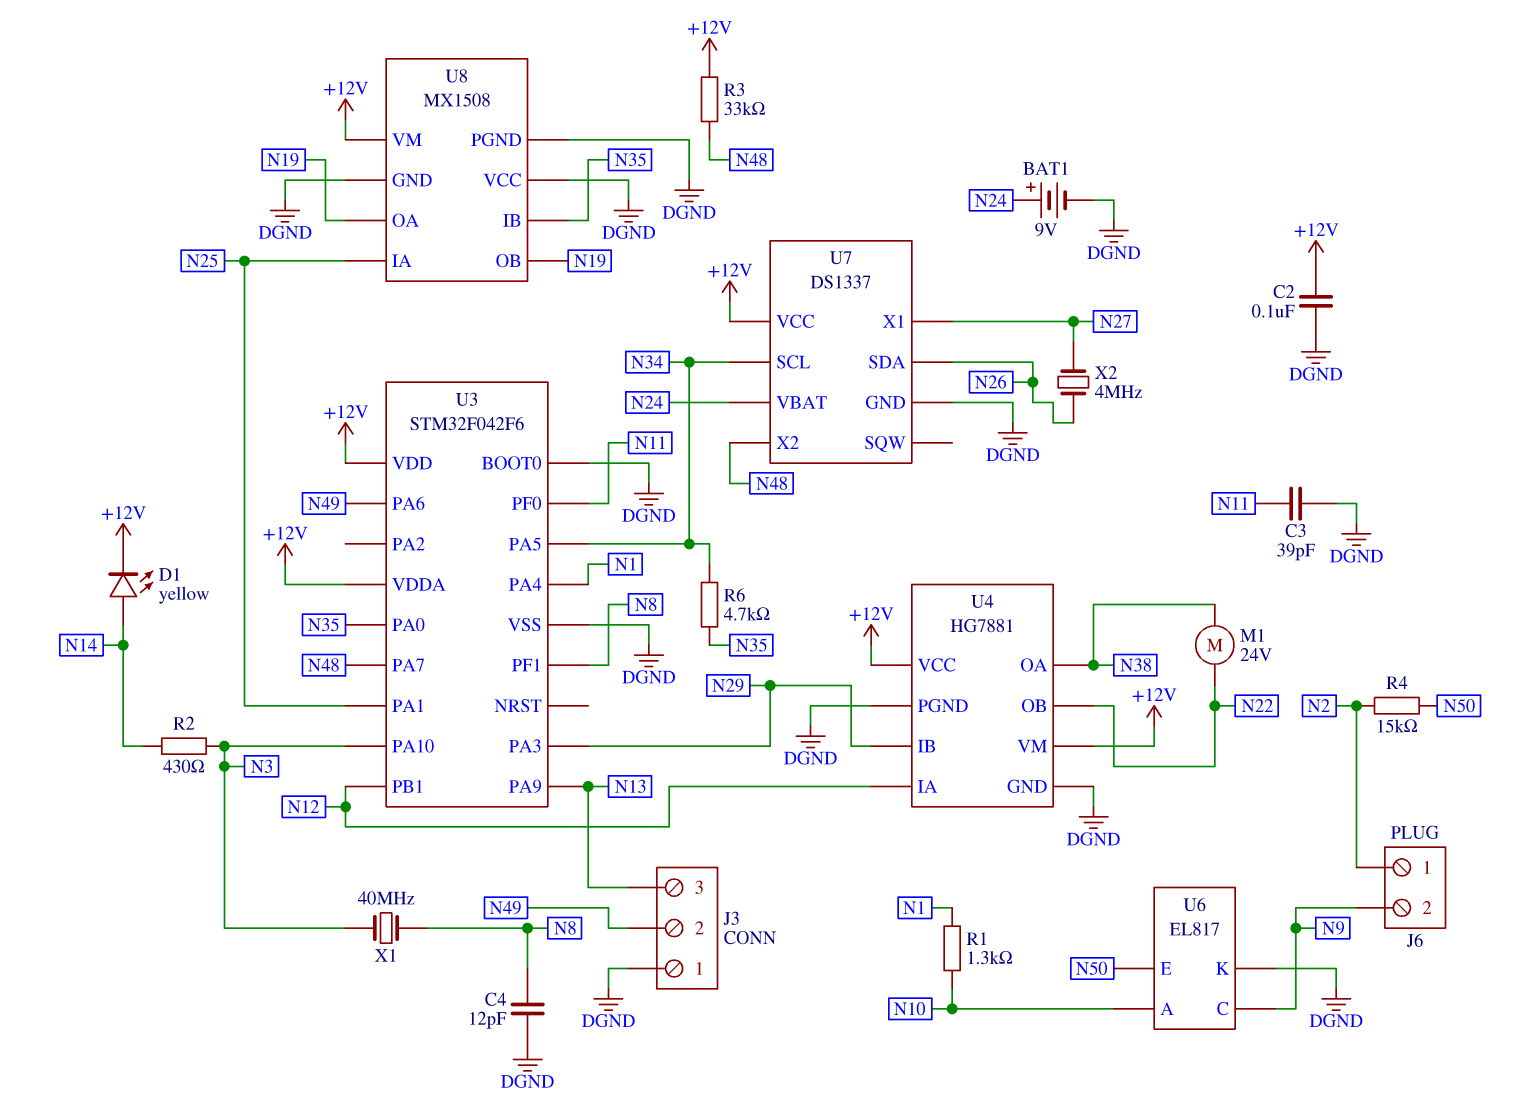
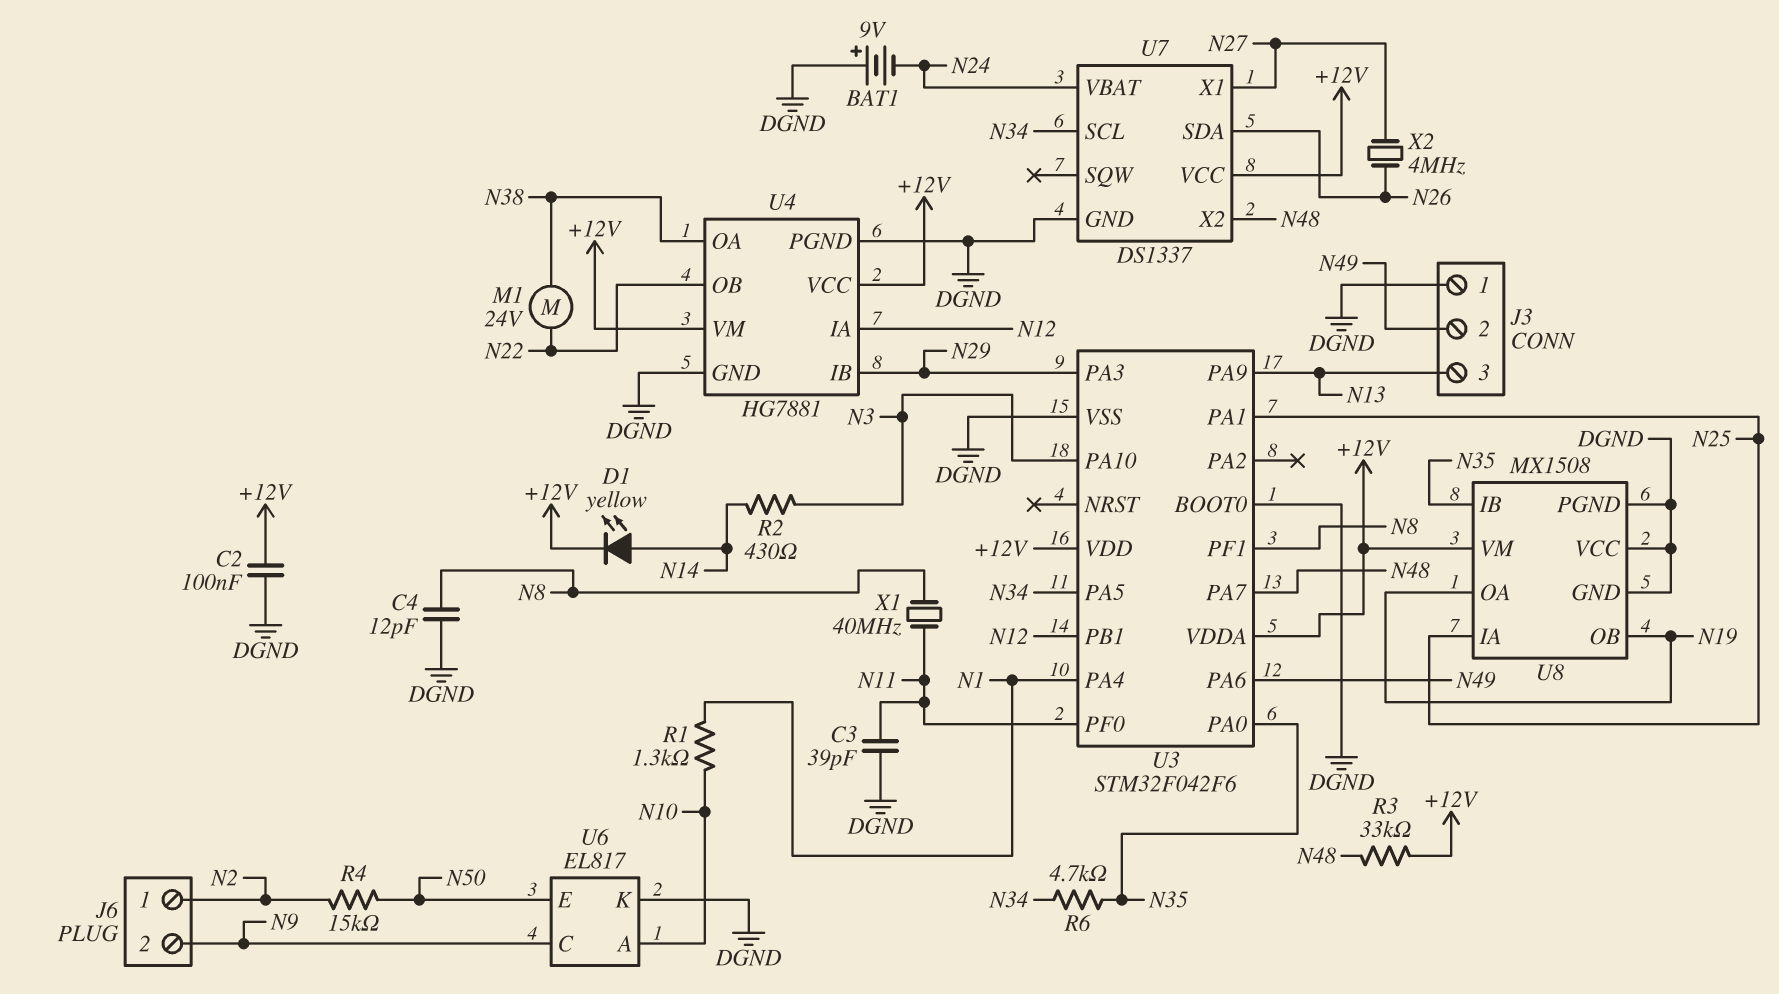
BAT1: 9V (plus N24, minus DGND) -> 9V (plus DGND, minus N24)
X1: 40MHz (N3, N8) -> 40MHz (N8, N11)

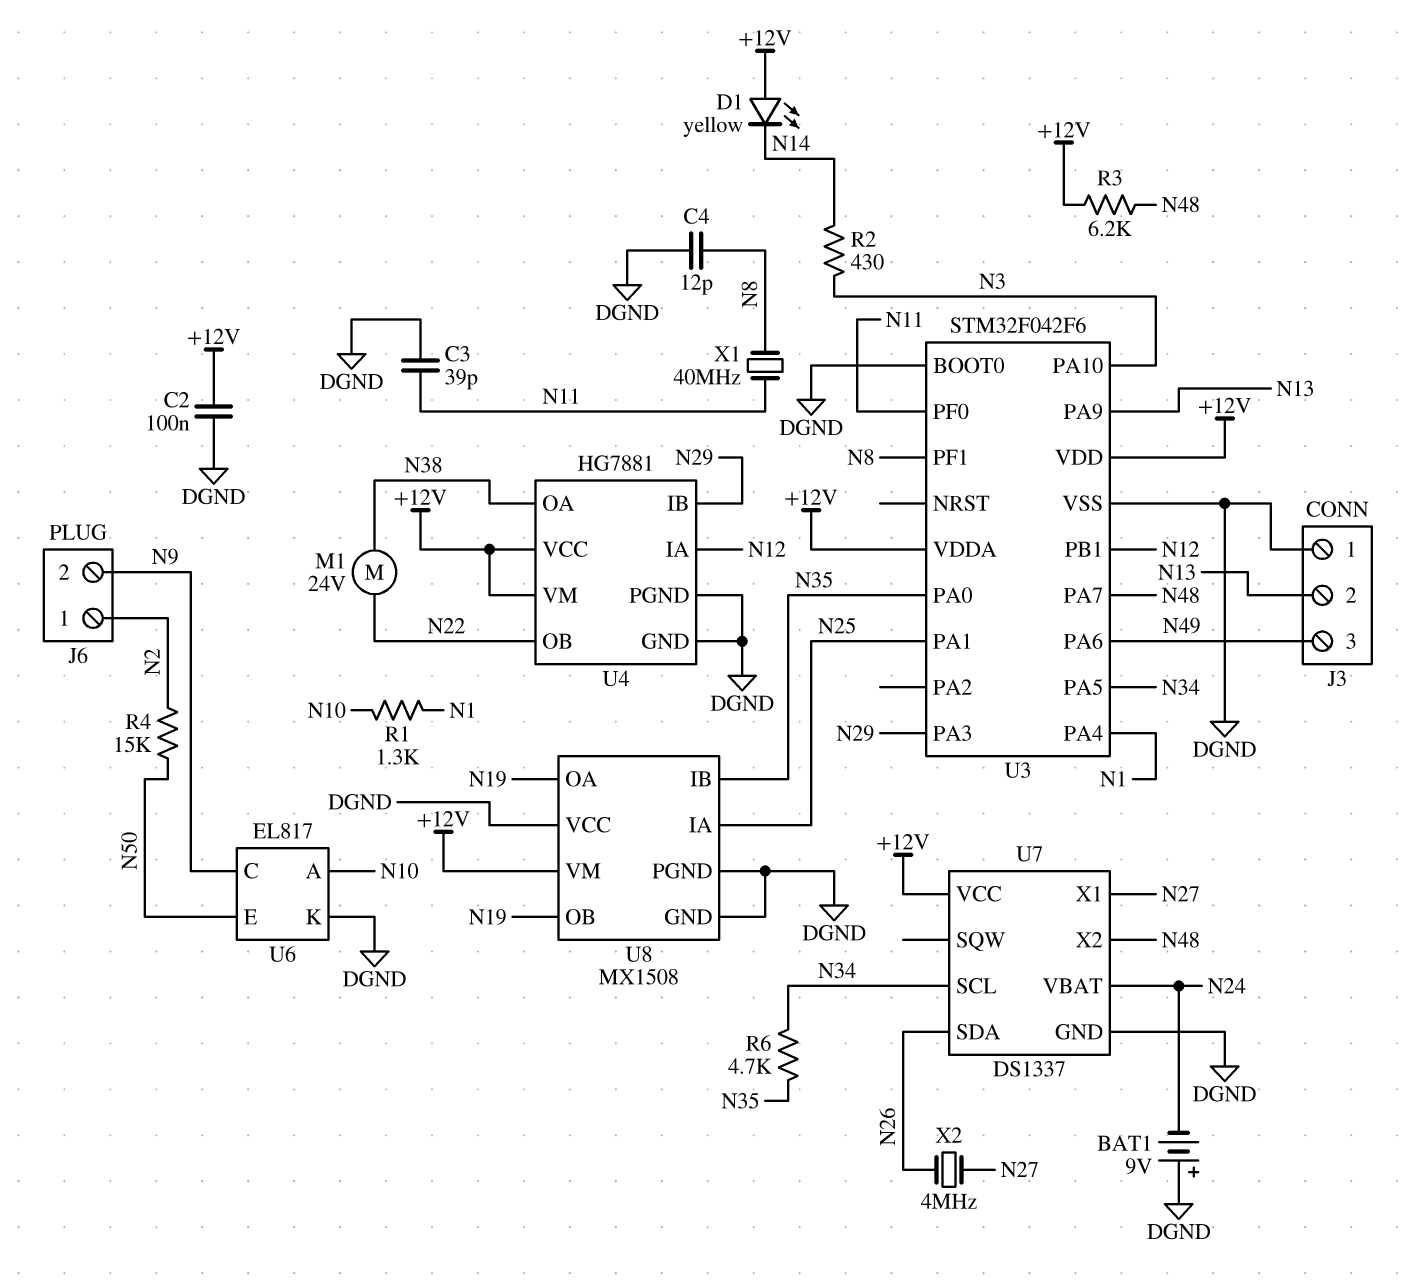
D1: LED yellow (A N14, K +12V) -> LED yellow (A +12V, K N14)
J3 pin 2: N49 -> N13
J3 pin 3: N13 -> N49
R3: 33k (+12V, N48) -> 6.2k (+12V, N48)

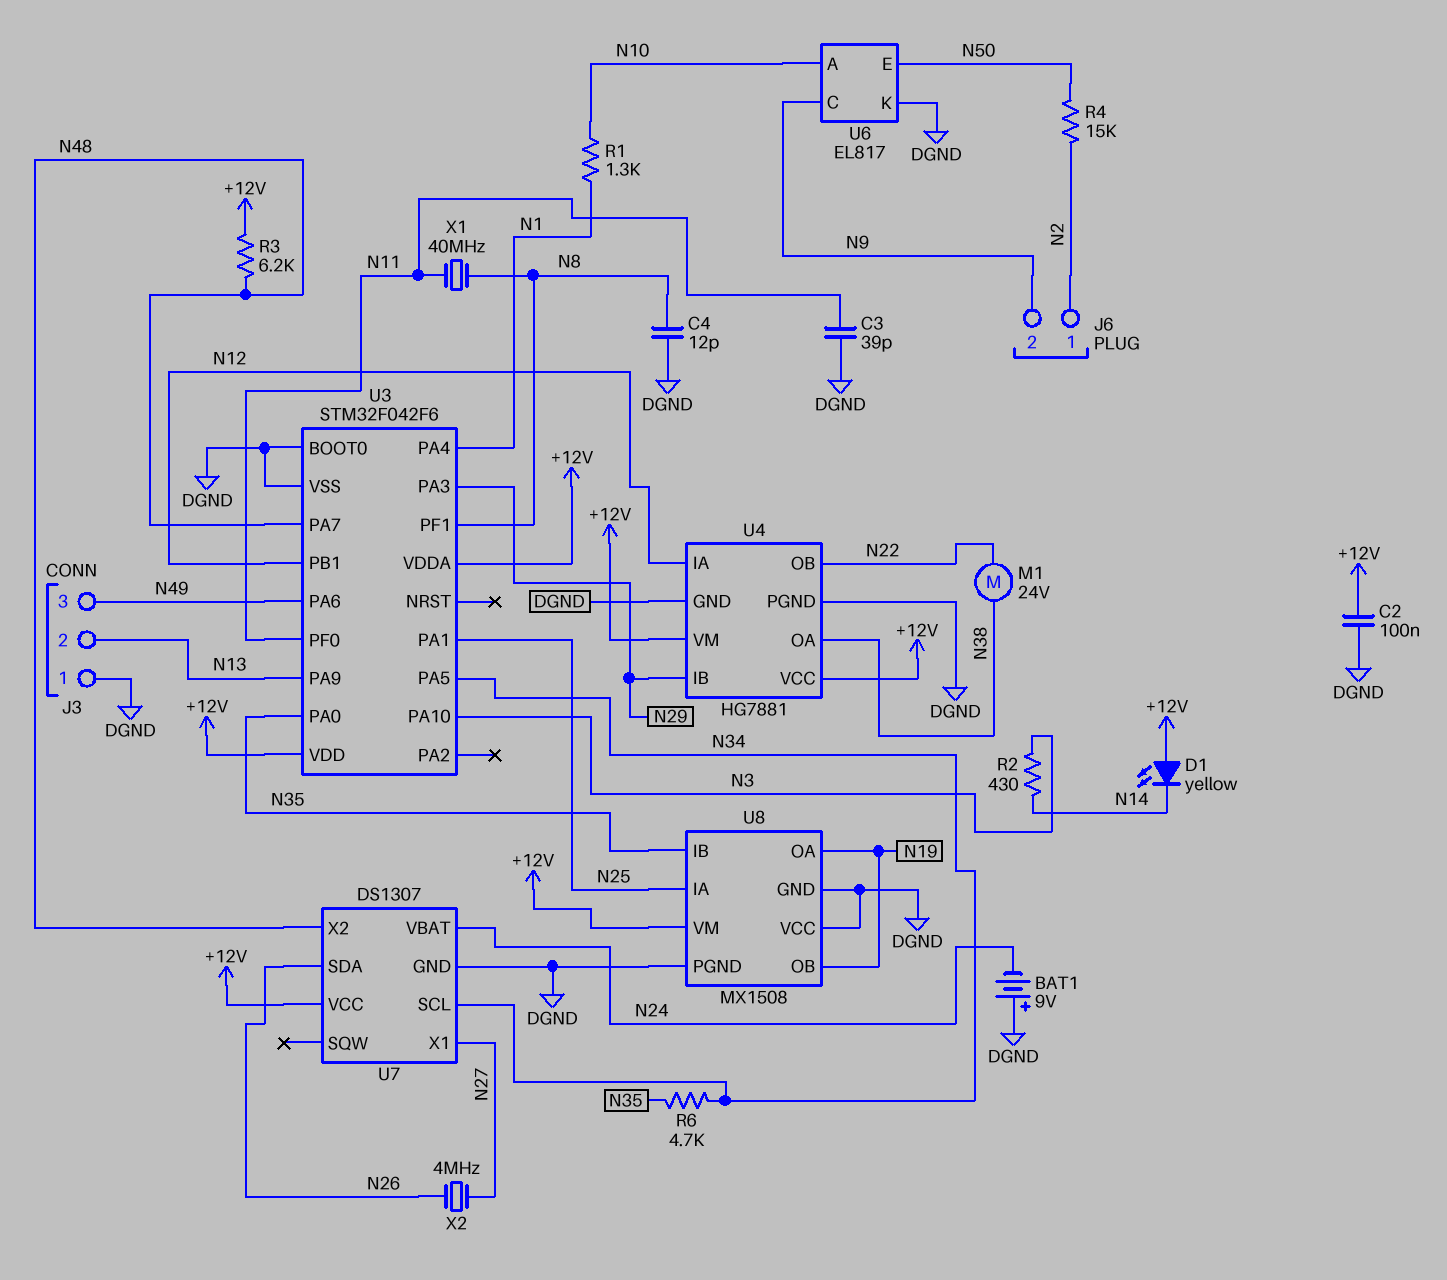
U7: DS1337 -> DS1307

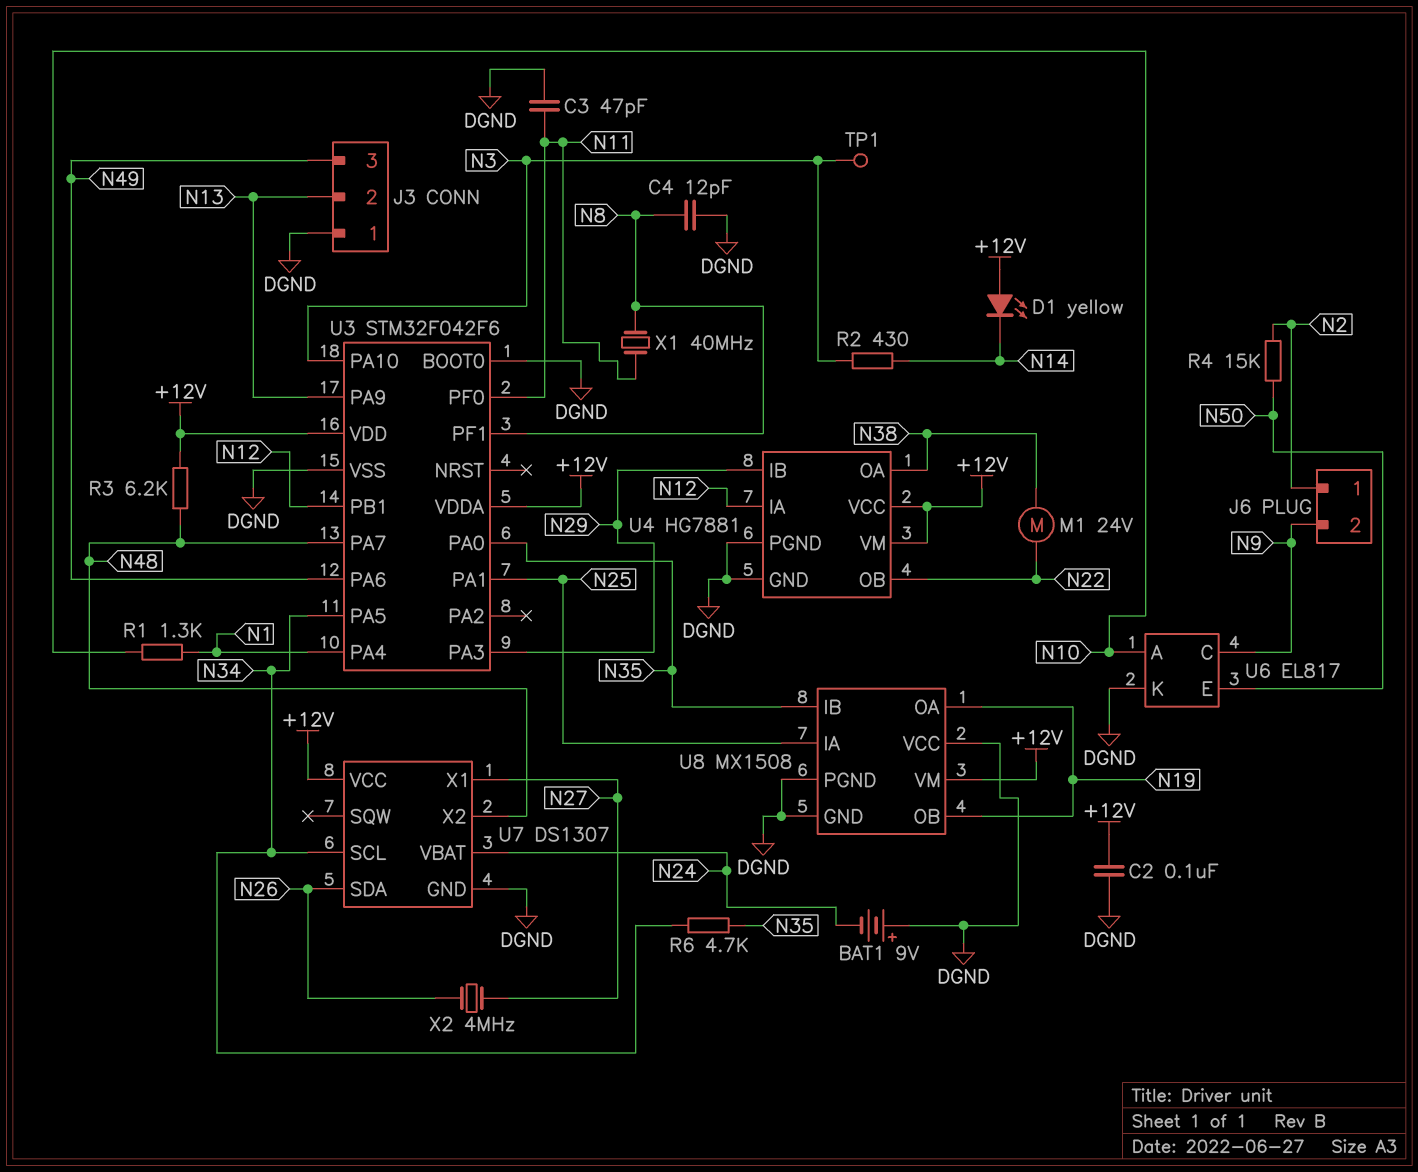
C3: 39pF (DGND, N11) -> 47pF (DGND, N11)
TP1: none -> test point (N3)

